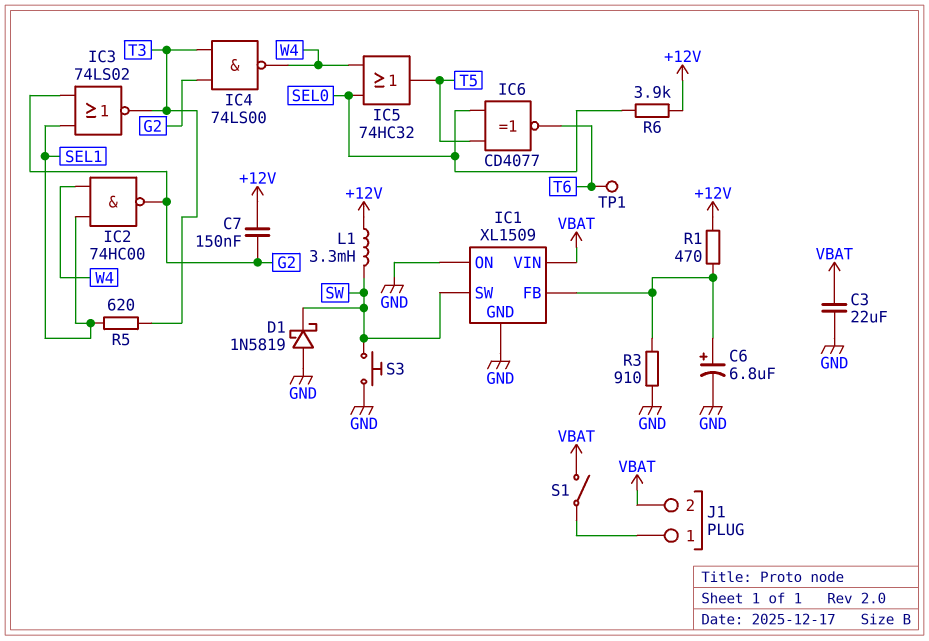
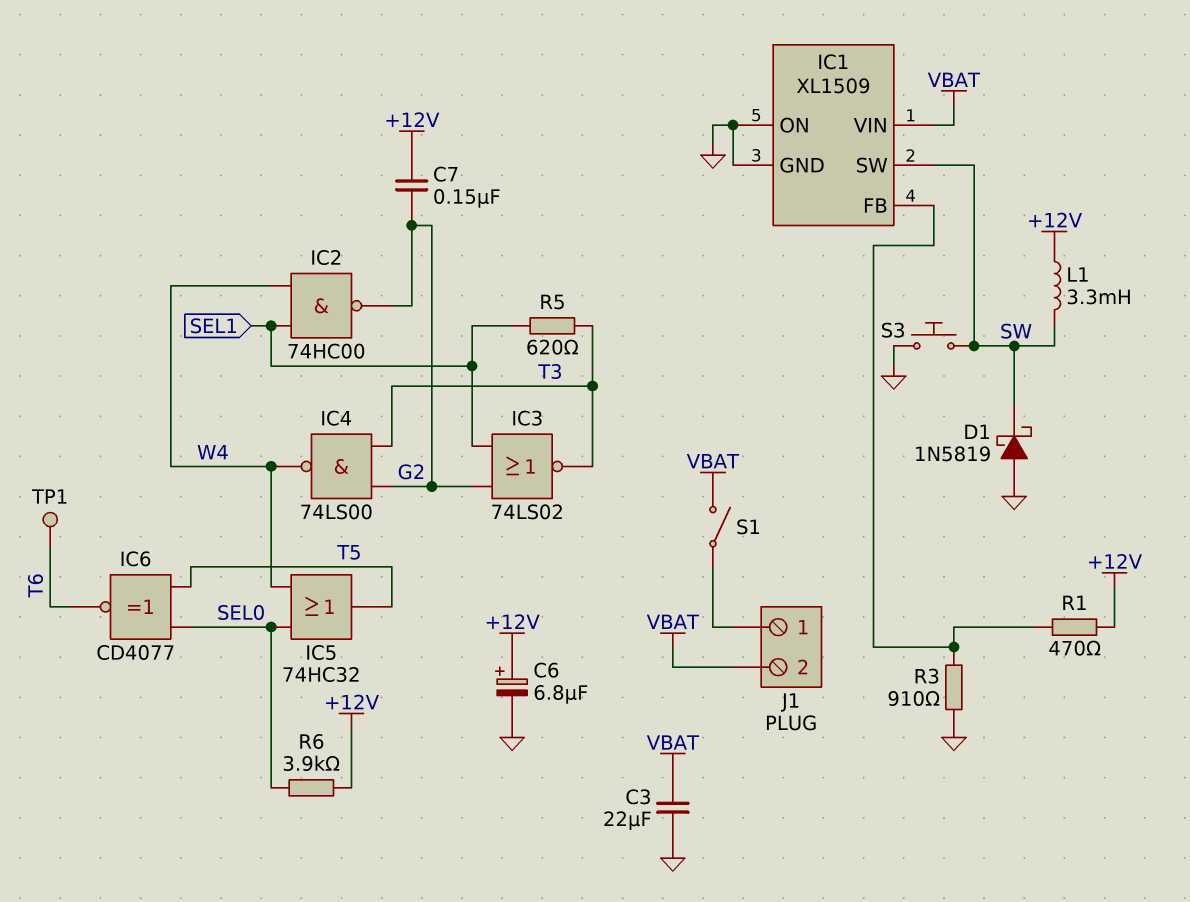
C6: 6.8uF (plus IC1/FB, minus GND) -> 6.8uF (plus +12V, minus GND)

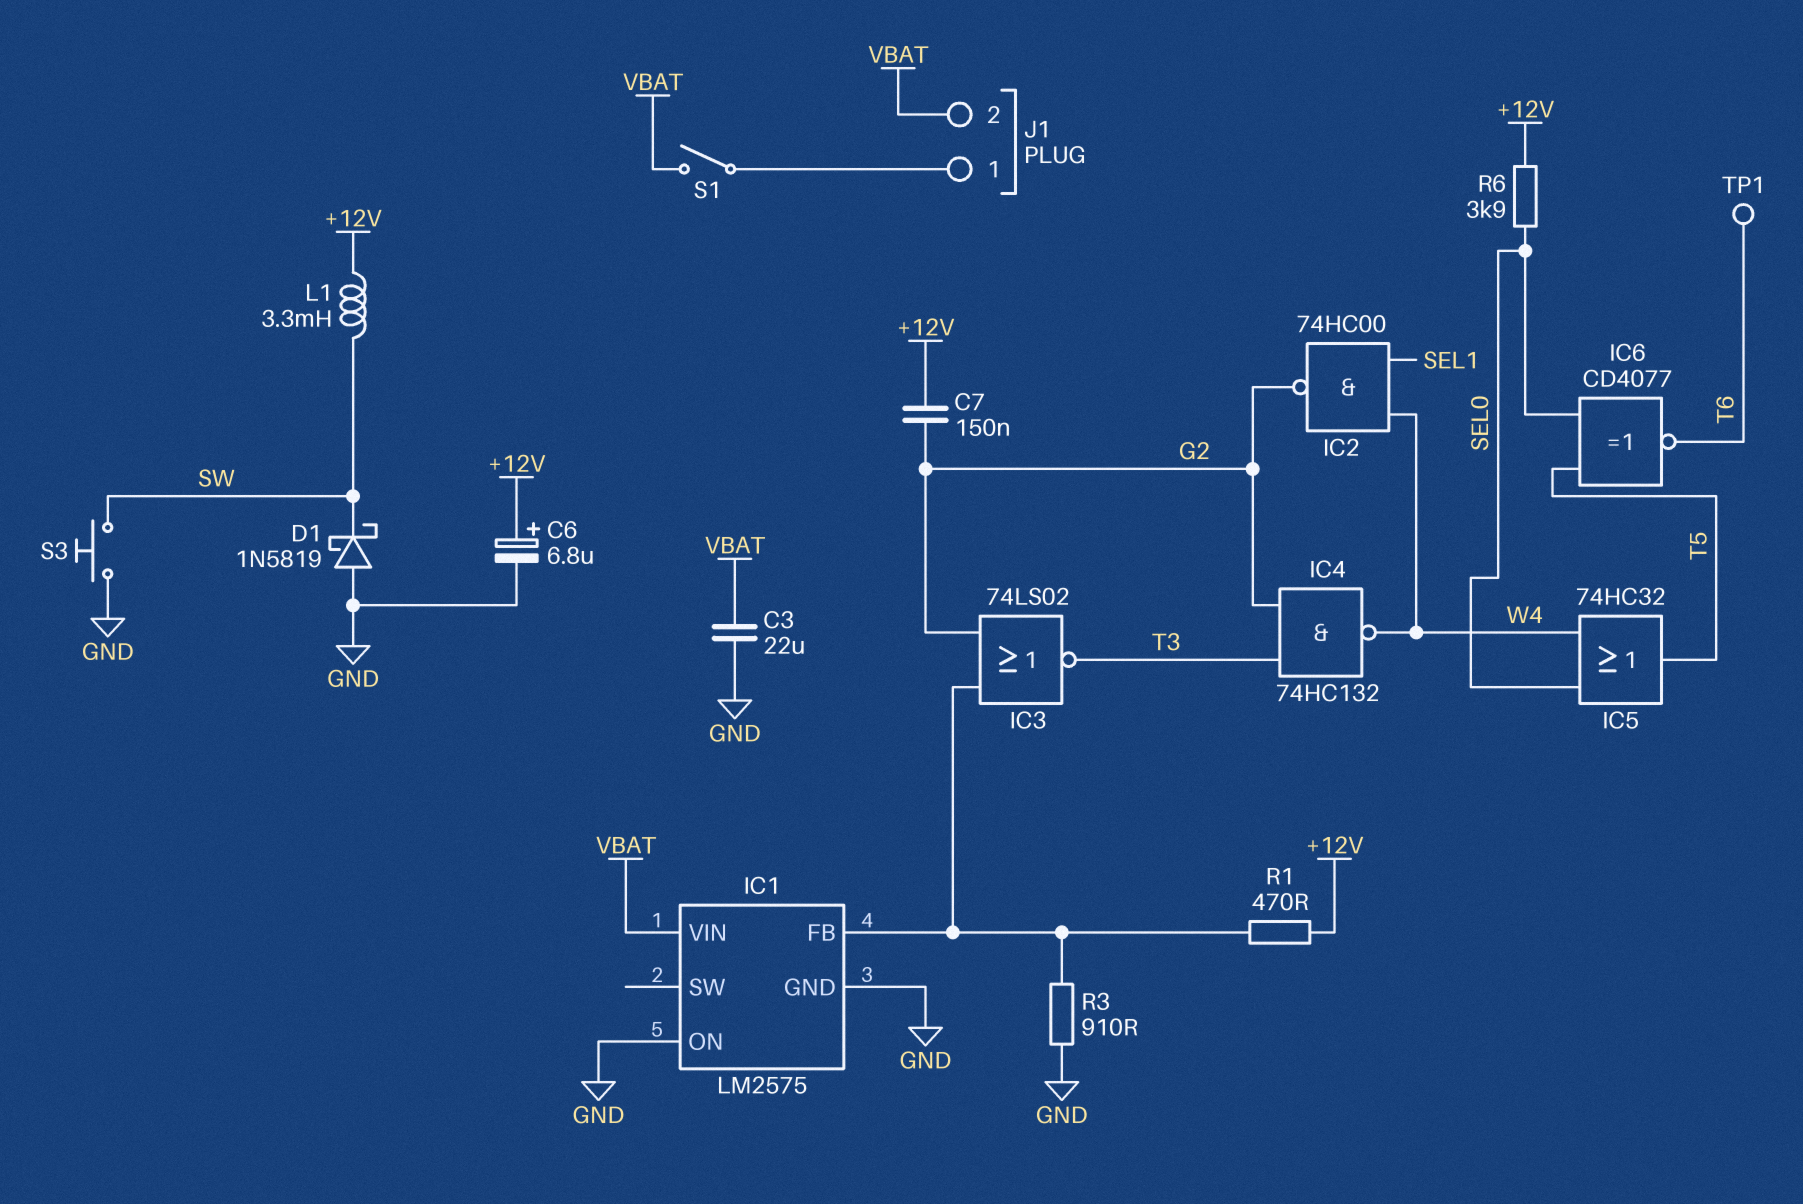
IC1: XL1509 -> LM2575
IC1 pin SW: SW -> none
IC3: NOR 74LS02 (in G2, in SEL1, out T3) -> NOR 74LS02 (in G2, in IC1/FB, out T3)
IC4: NAND 74LS00 (in G2, in T3, out W4) -> NAND 74HC132 (in G2, in T3, out W4)
R5: 620 (SEL1, T3) -> none

